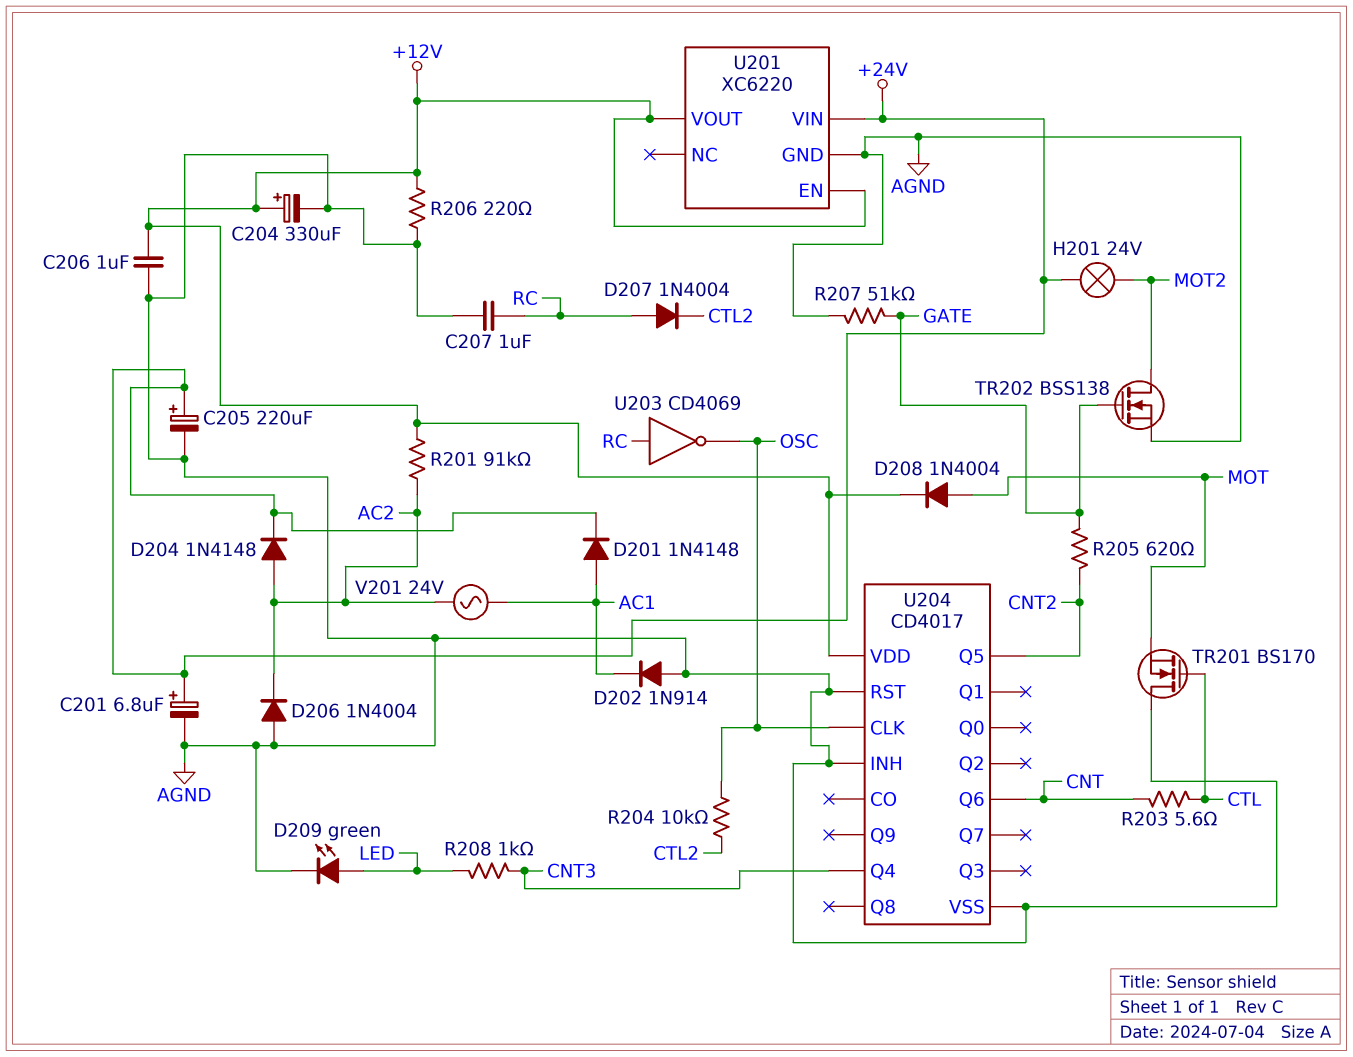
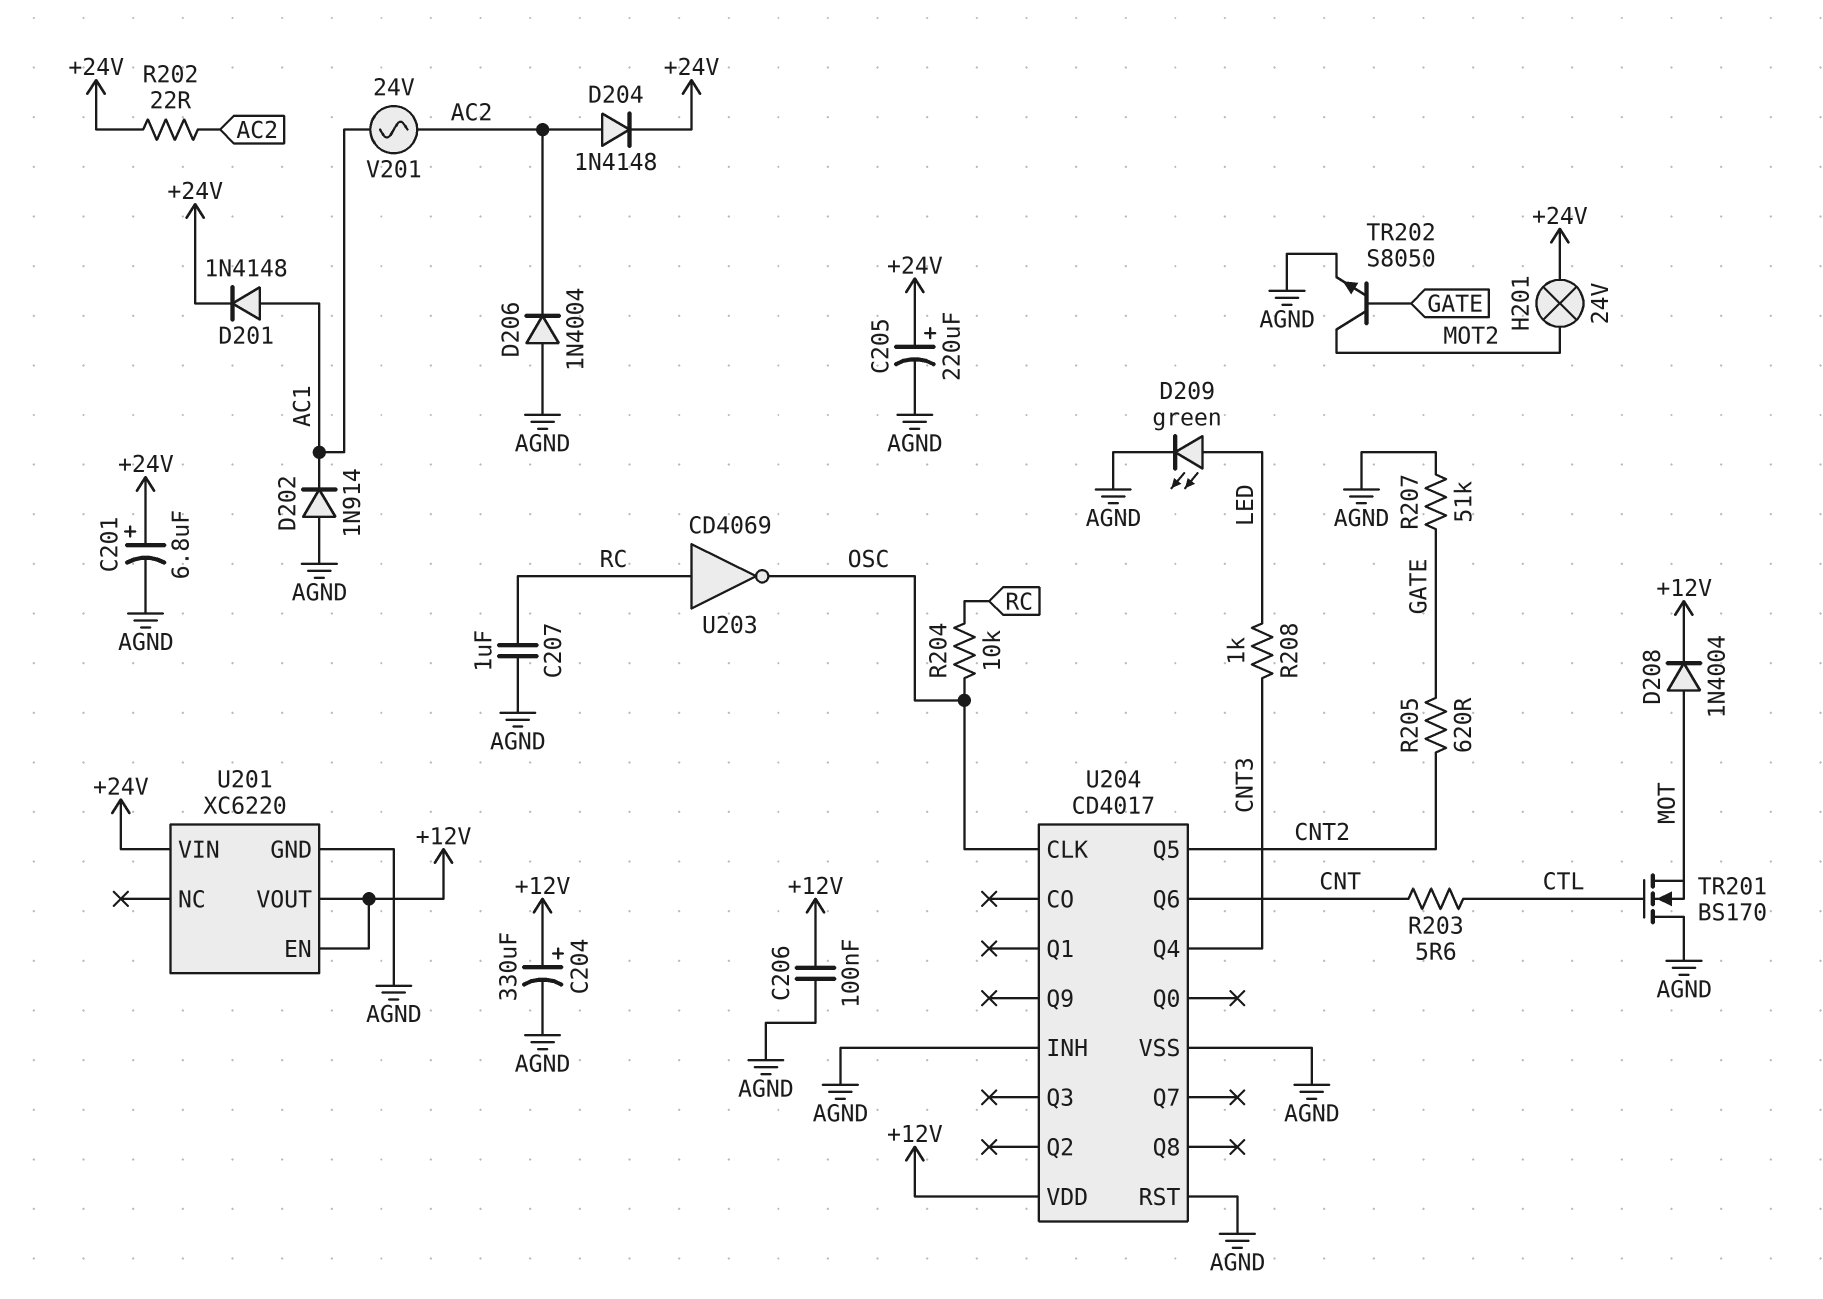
C206: 1uF (+12V, AGND) -> 100nF (+12V, AGND)
D207: diode 1N4004 (A RC, K CTL2) -> none
R201: 91k (+12V, AC2) -> none
R202: none -> 22 (+24V, AC2)
R204: 10k (CTL2, OSC) -> 10k (OSC, RC)
R206: 220 (+12V, AGND) -> none
TR202: NMOS BSS138 (G GATE, D MOT2, S AGND) -> NPN S8050 (B GATE, C MOT2, E AGND)

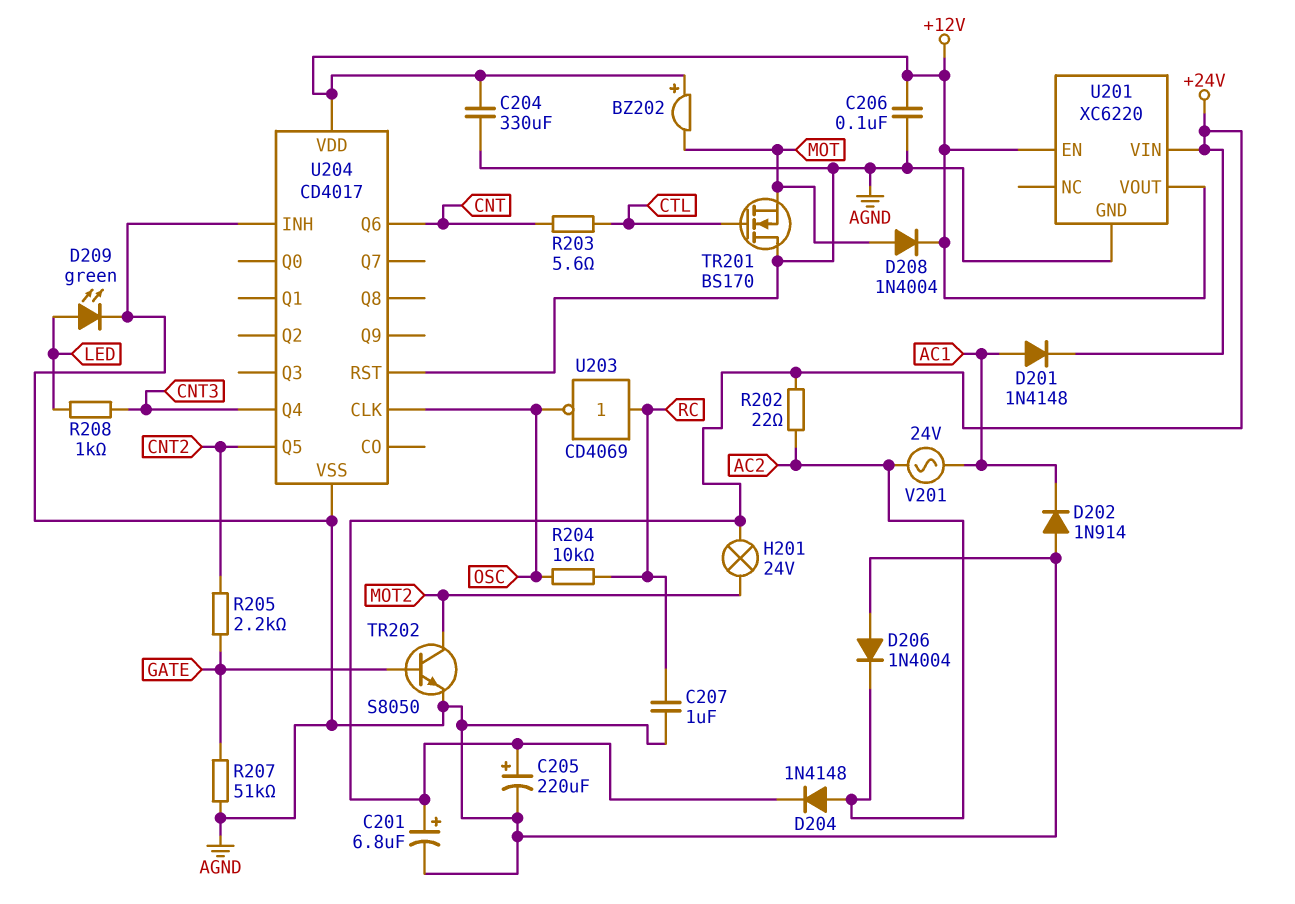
BZ202: none -> buzzer (plus +12V, minus MOT)
C204: 330uF (plus +12V, minus AGND) -> 330uF (+12V, AGND)
R205: 620 (CNT2, GATE) -> 2.2k (CNT2, GATE)

